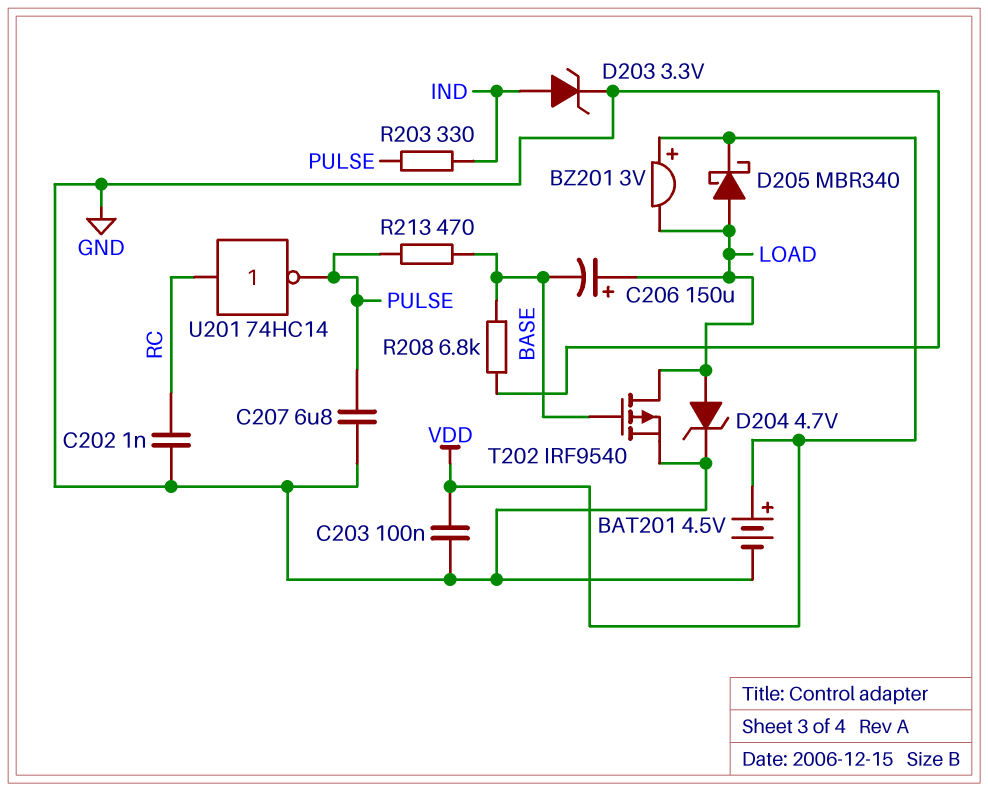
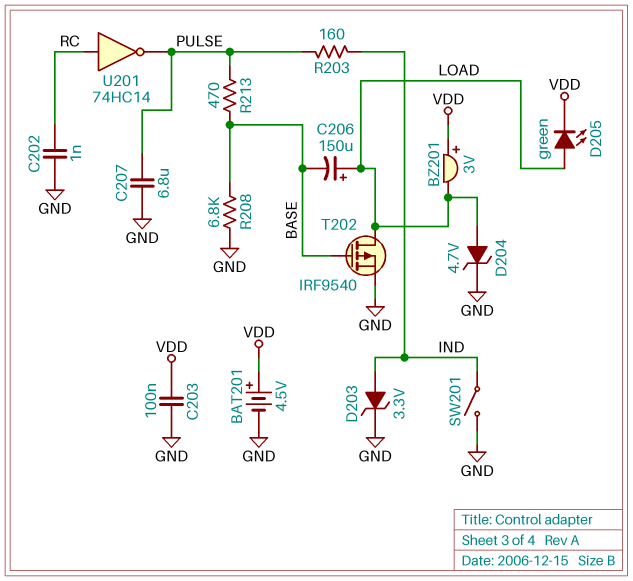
D205: schottky MBR340 (A LOAD, K VDD) -> LED green (A LOAD, K VDD)
R203: 330 (IND, PULSE) -> 160 (IND, PULSE)
SW201: none -> switch (GND, IND)

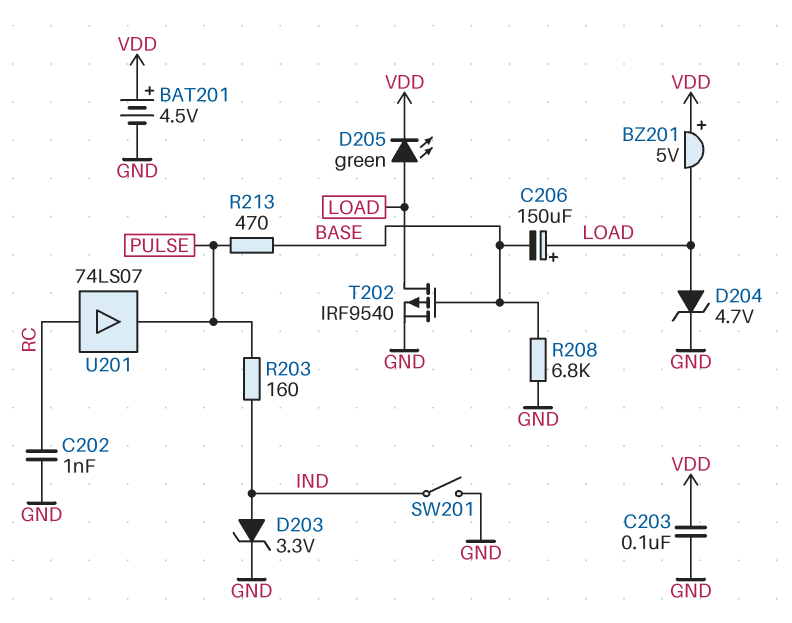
BZ201: buzzer 3V (plus VDD, minus LOAD) -> buzzer 5V (plus VDD, minus LOAD)
C207: 6.8uF (GND, PULSE) -> none
U201: NOT 74HC14 (in RC, out PULSE) -> buffer 74LS07 (in RC, out PULSE)

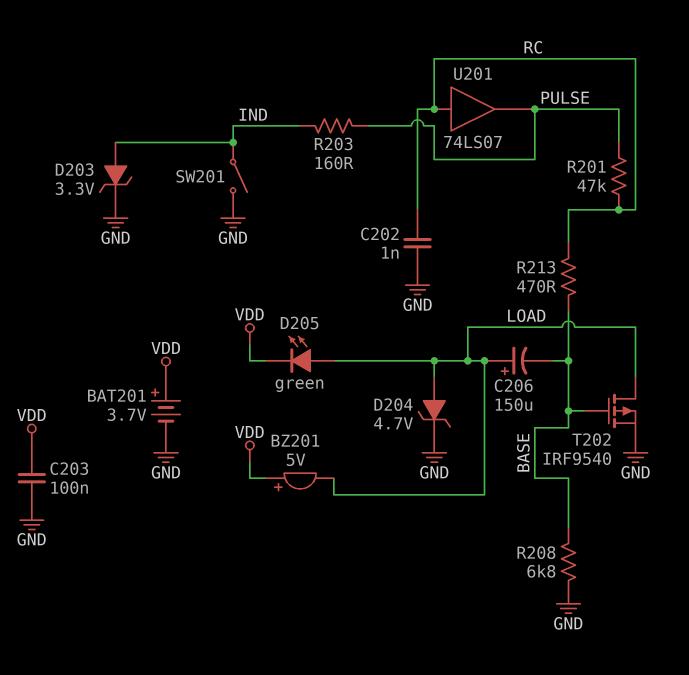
BAT201: 4.5V (plus VDD, minus GND) -> 3.7V (plus VDD, minus GND)
R201: none -> 47k (PULSE, RC)
R213: 470 (BASE, PULSE) -> 470 (BASE, RC)

